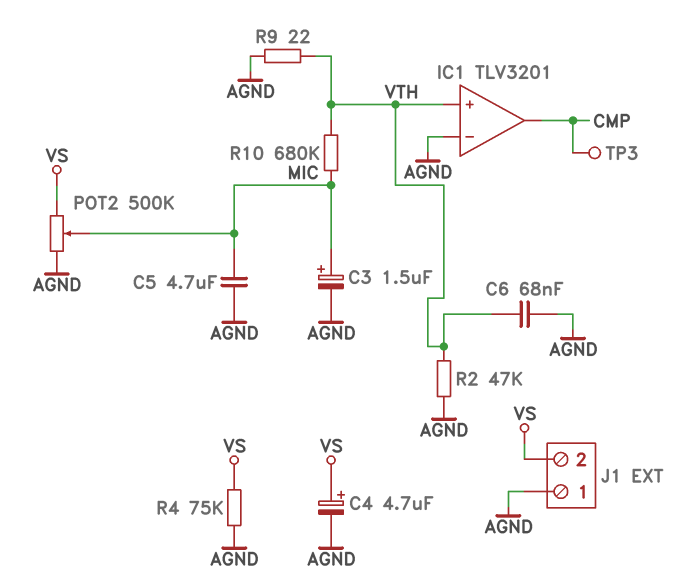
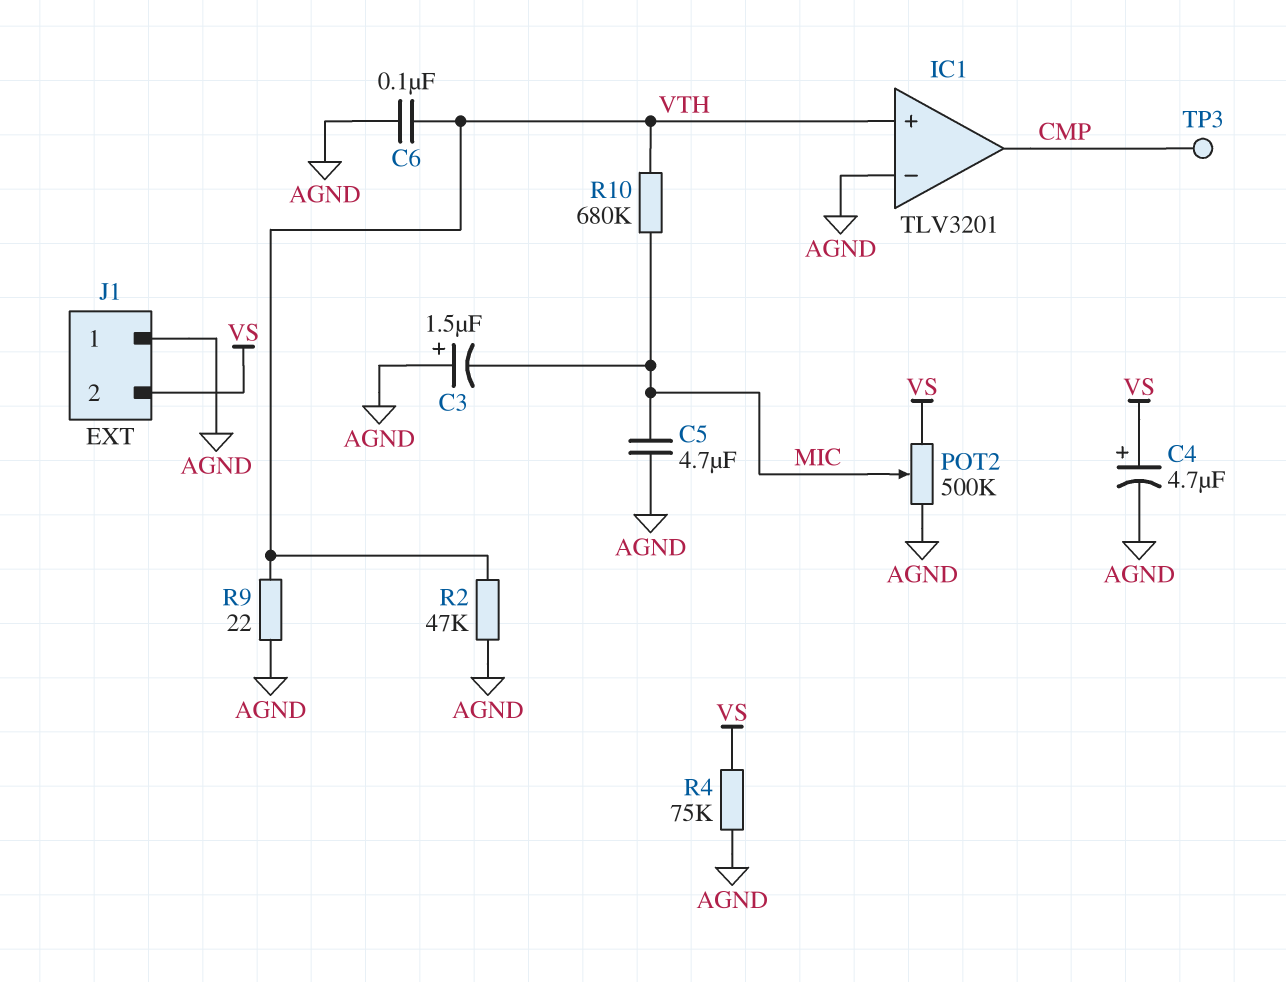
C3: 1.5uF (plus MIC, minus AGND) -> 1.5uF (plus AGND, minus MIC)
C6: 68nF (AGND, VTH) -> 100nF (AGND, VTH)

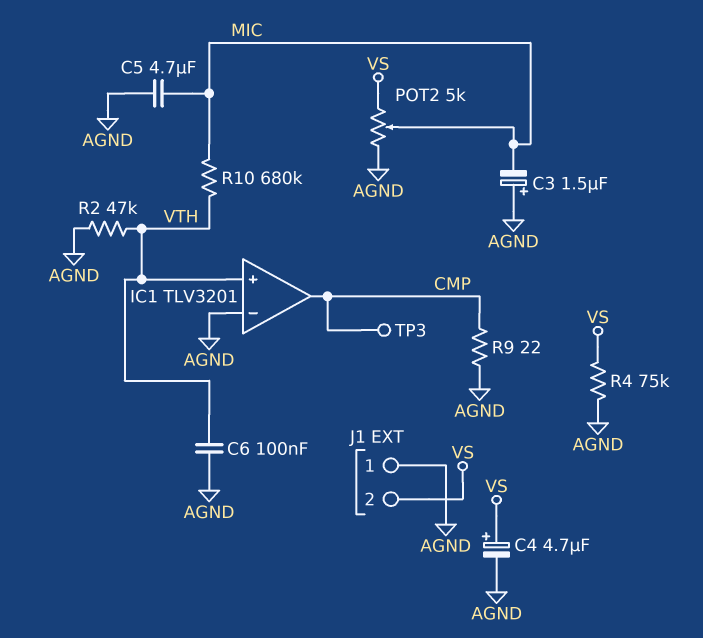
POT2: 500k (AGND, VS, wiper MIC) -> 5k (AGND, VS, wiper MIC)
R9: 22 (AGND, VTH) -> 22 (AGND, CMP)

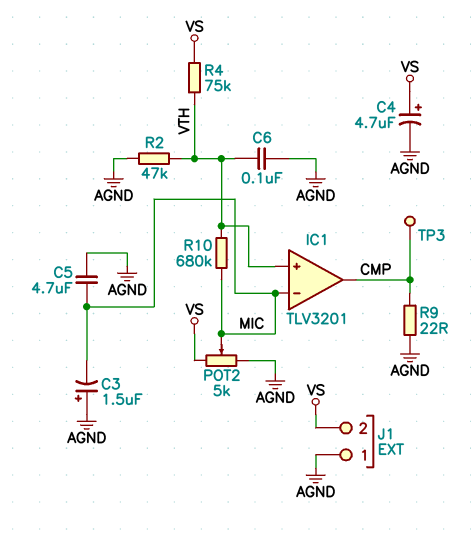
IC1 pin in-: AGND -> MIC
R4: 75k (AGND, VS) -> 75k (VS, VTH)

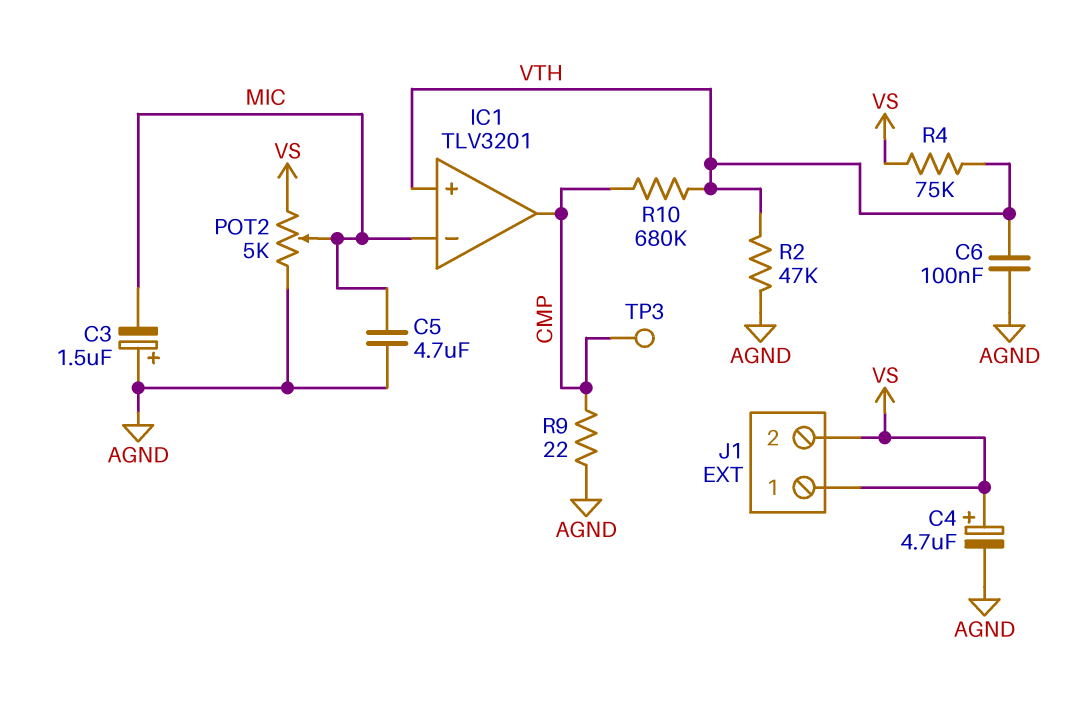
J1 pin 1: AGND -> VS
R10: 680k (MIC, VTH) -> 680k (CMP, VTH)

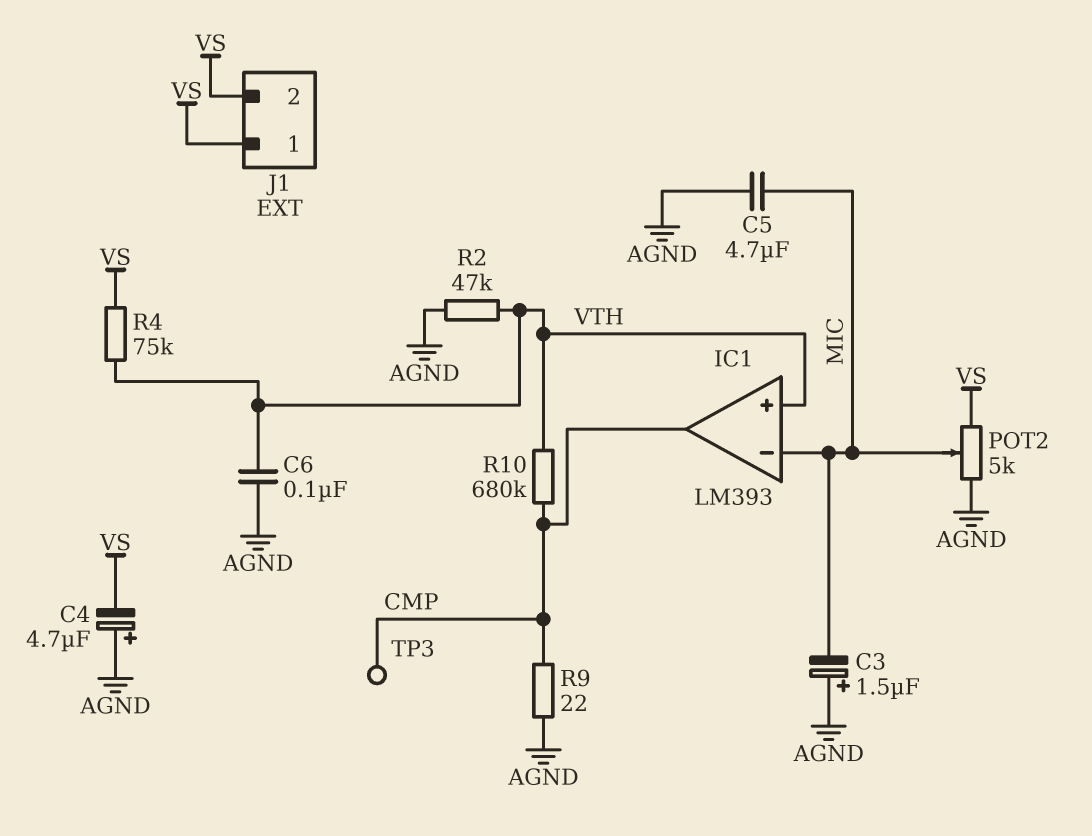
C4: 4.7uF (plus VS, minus AGND) -> 4.7uF (plus AGND, minus VS)
IC1: TLV3201 -> LM393

